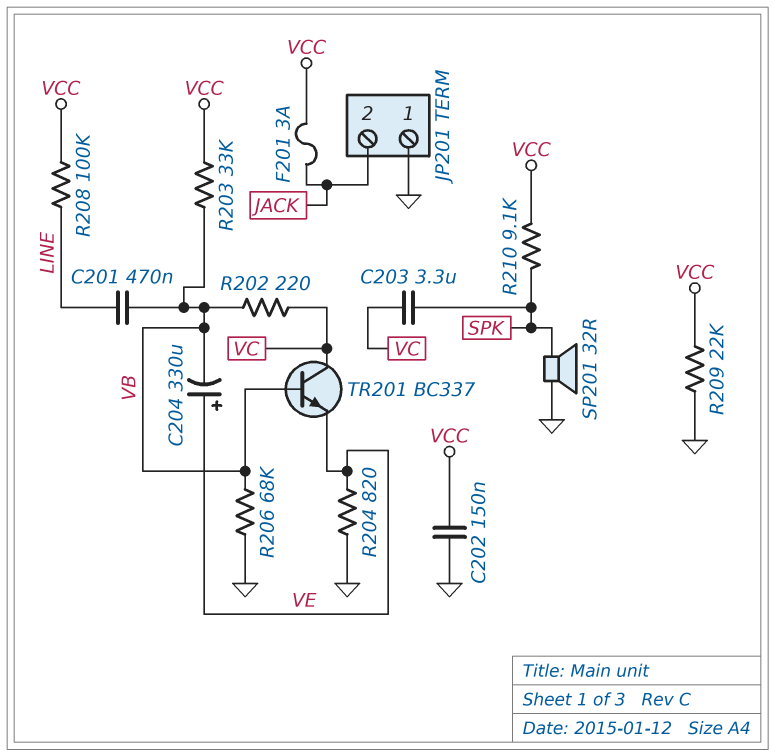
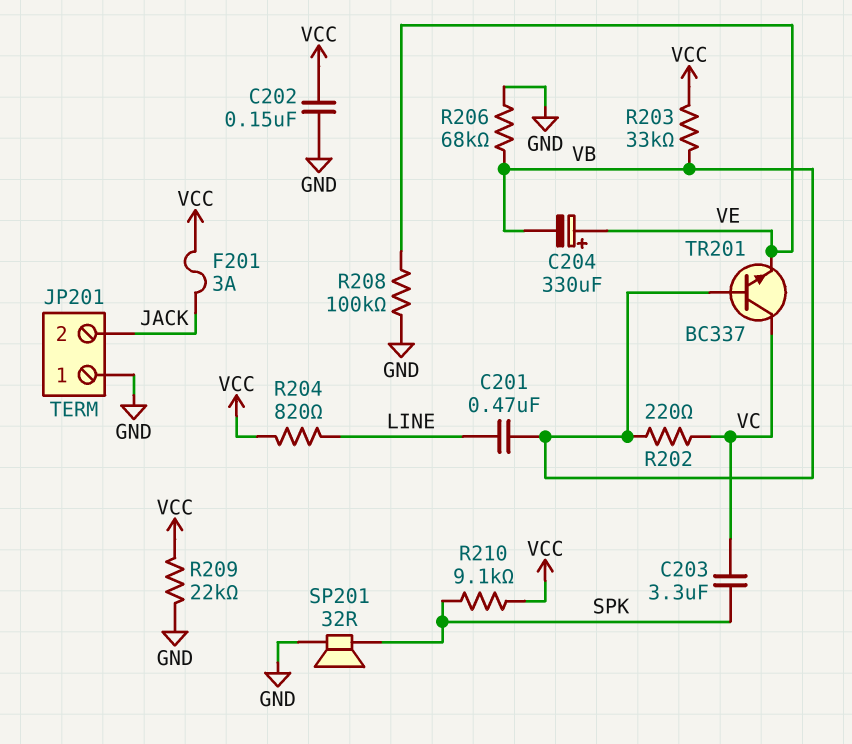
R204: 820 (GND, VE) -> 820 (LINE, VCC)
R208: 100k (LINE, VCC) -> 100k (GND, VE)

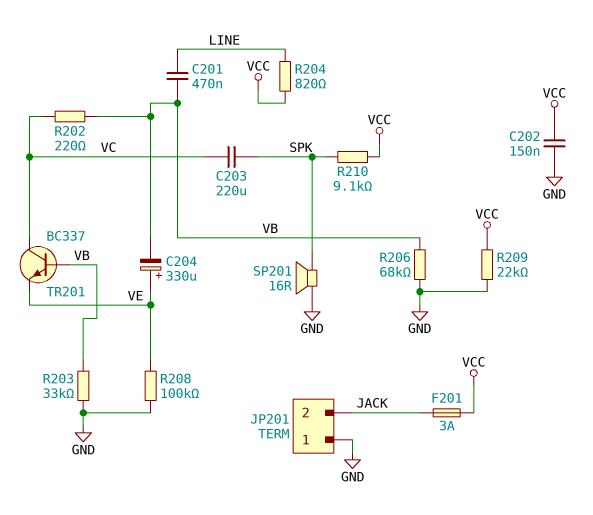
C203: 3.3uF (SPK, VC) -> 220uF (SPK, VC)
R203: 33k (VB, VCC) -> 33k (GND, VB)
SP201: speaker 32R (GND, SPK) -> speaker 16R (GND, SPK)

